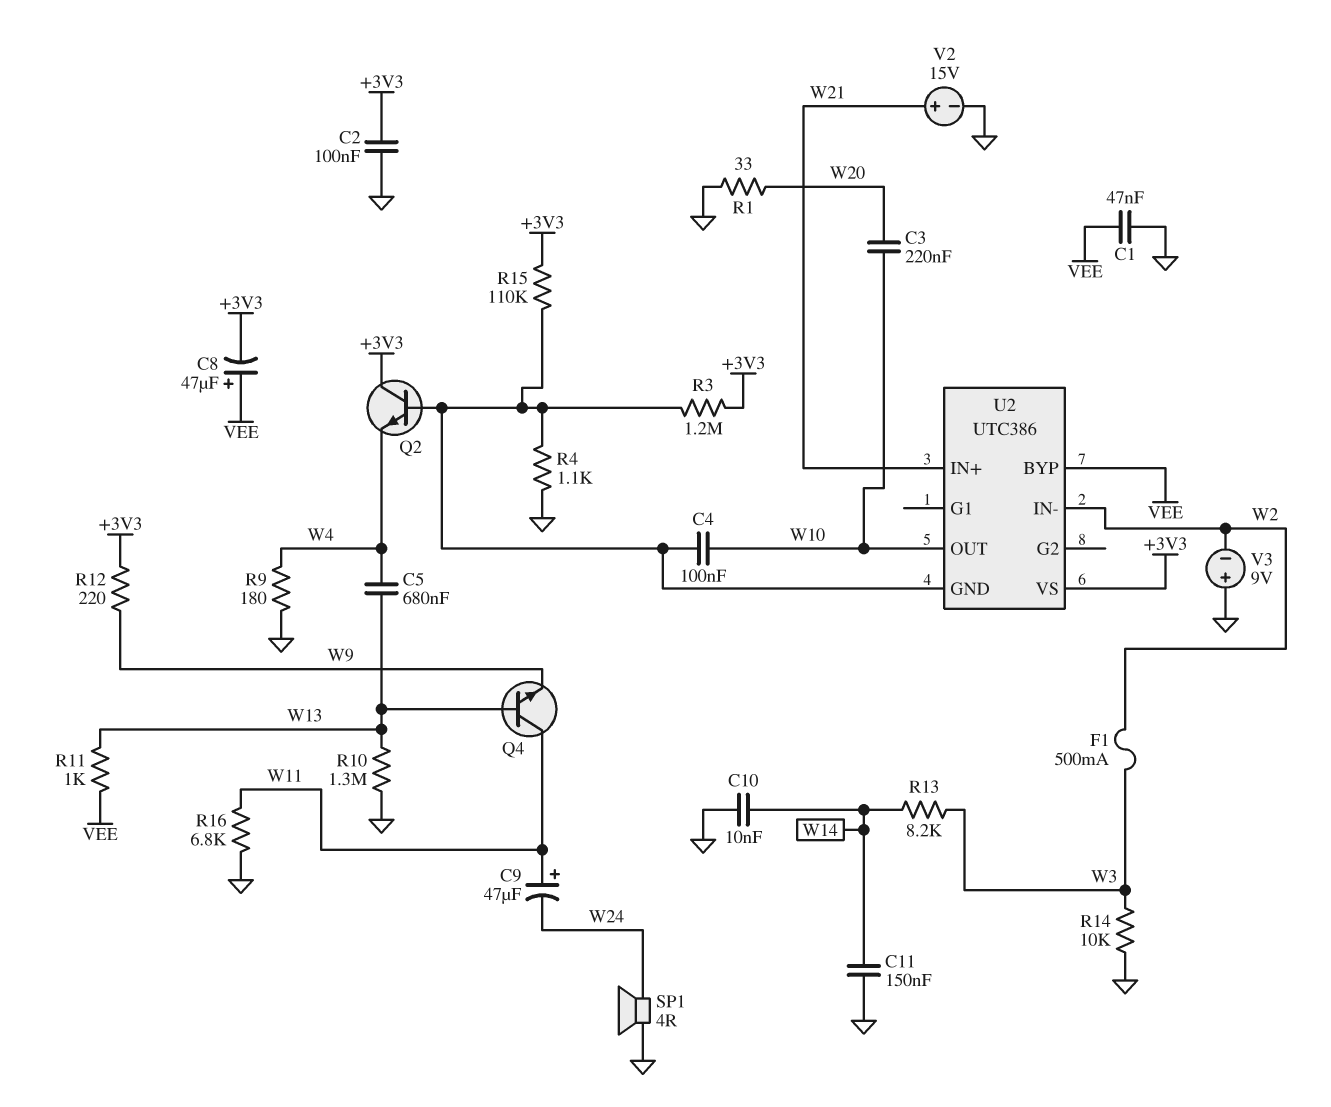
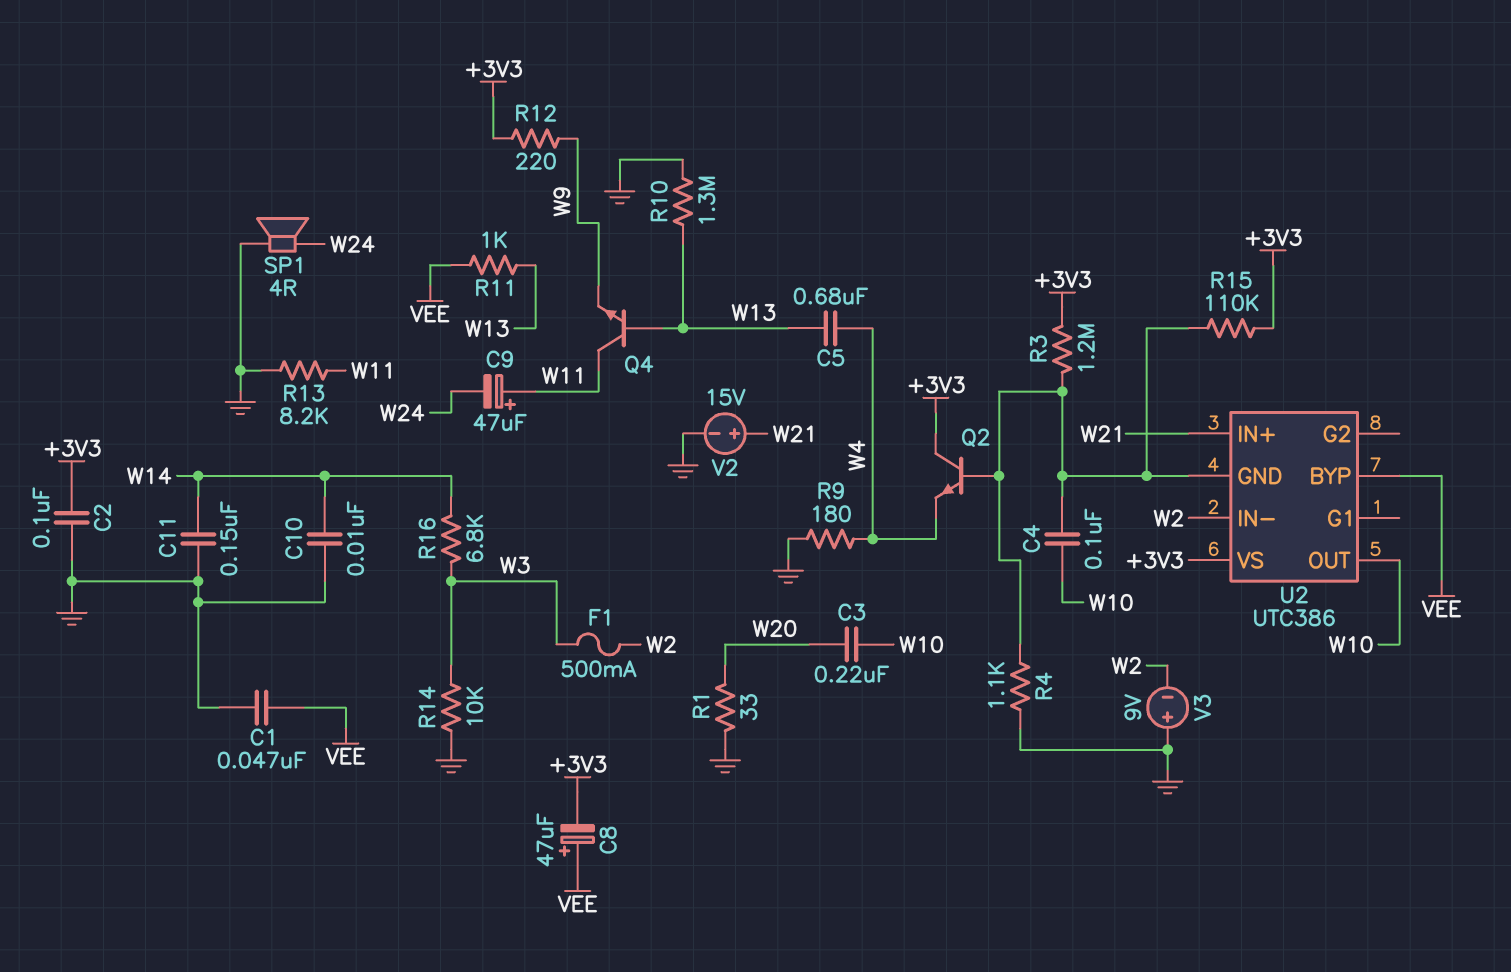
R13: 8.2k (W3, W14) -> 8.2k (GND, W11)
R16: 6.8k (GND, W11) -> 6.8k (W3, W14)

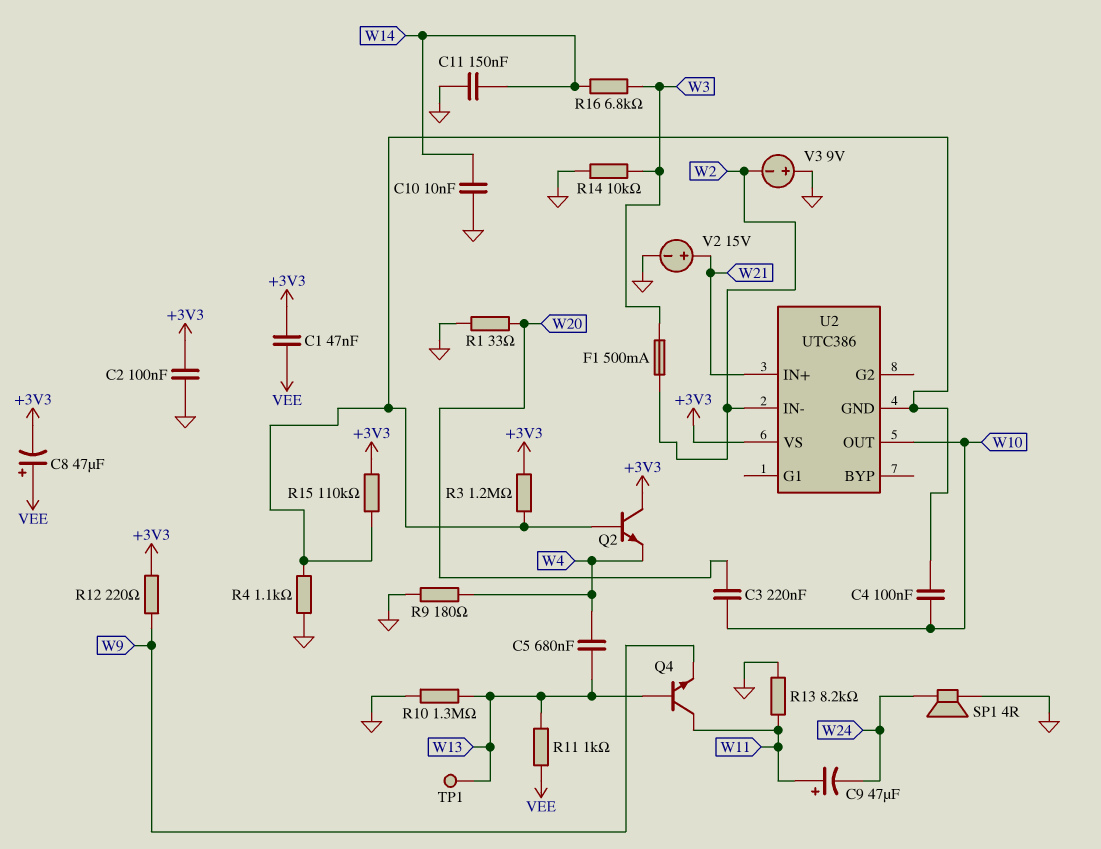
C1: 47nF (GND, VEE) -> 47nF (+3V3, VEE)
TP1: none -> test point (W13)
U2 pin BYP: VEE -> none

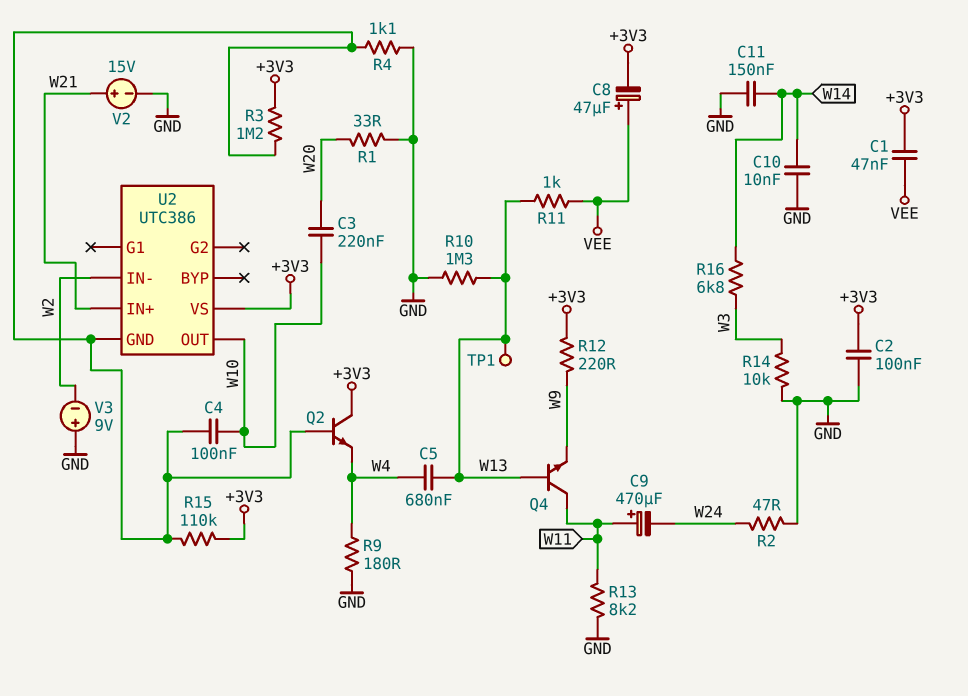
C9: 47uF (plus W11, minus W24) -> 470uF (plus W11, minus W24)
F1: 500mA (W2, W3) -> none
R2: none -> 47 (GND, W24)
SP1: speaker 4R (GND, W24) -> none

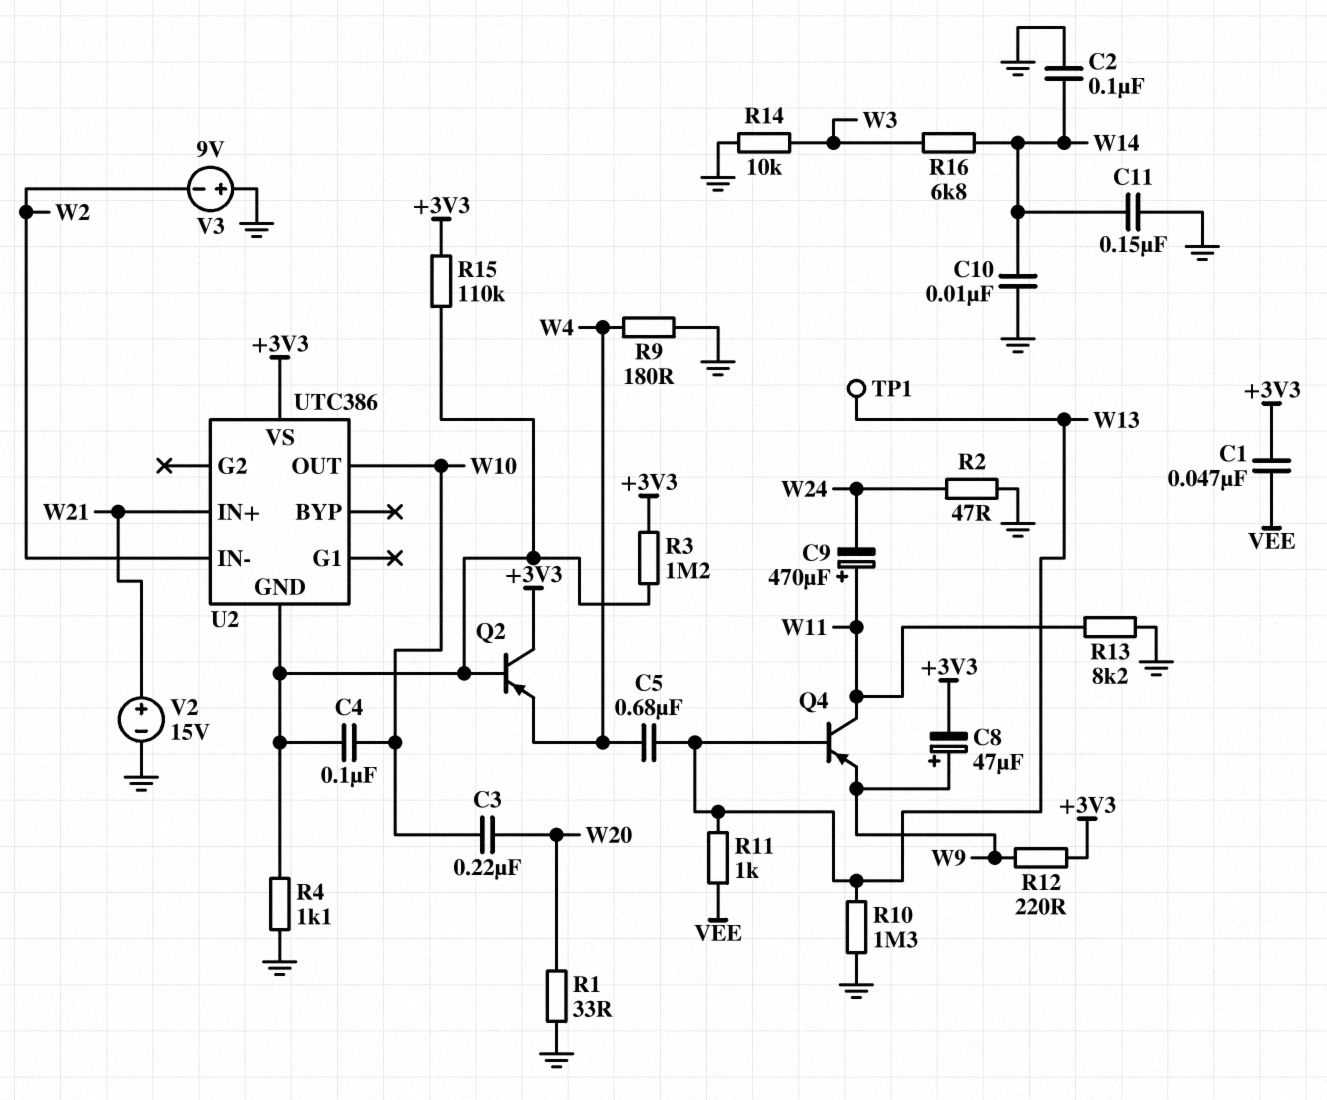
C2: 100nF (+3V3, GND) -> 100nF (GND, W14)
C8: 47uF (plus VEE, minus +3V3) -> 47uF (plus W9, minus +3V3)
Q2: NPN (B U2/GND, C +3V3, E W4) -> PNP (B U2/GND, C +3V3, E W4)
Q4: NPN (B W13, C W11, E W9) -> PNP (B W13, C W11, E W9)

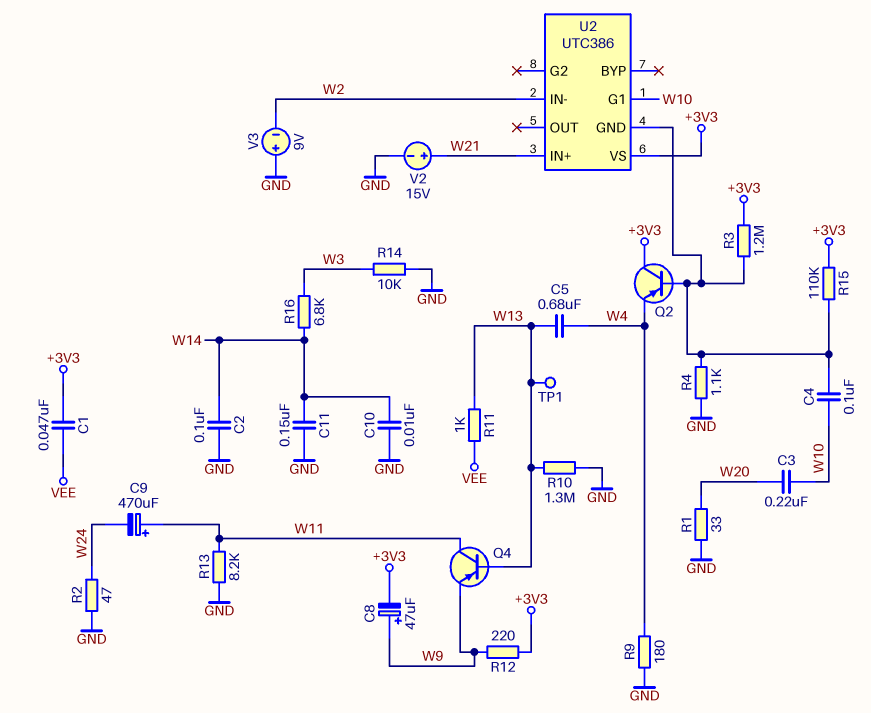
U2 pin G1: none -> W10
U2 pin OUT: W10 -> none

